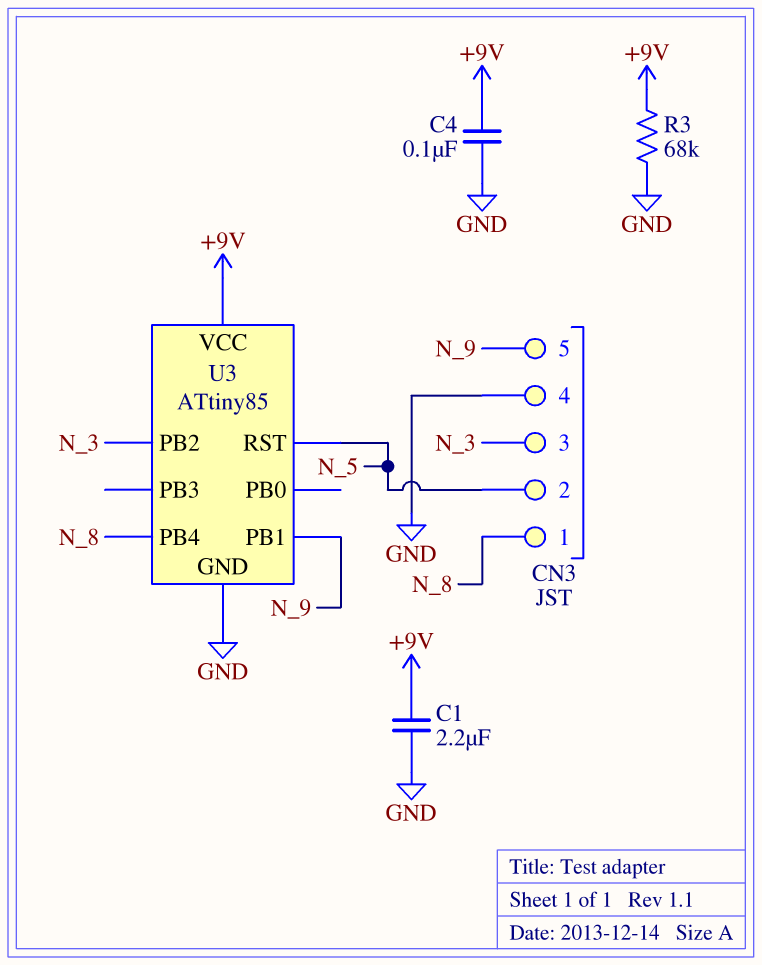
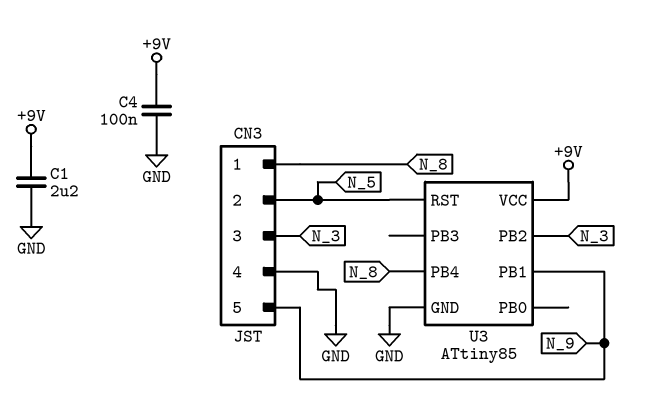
R3: 68k (+9V, GND) -> none

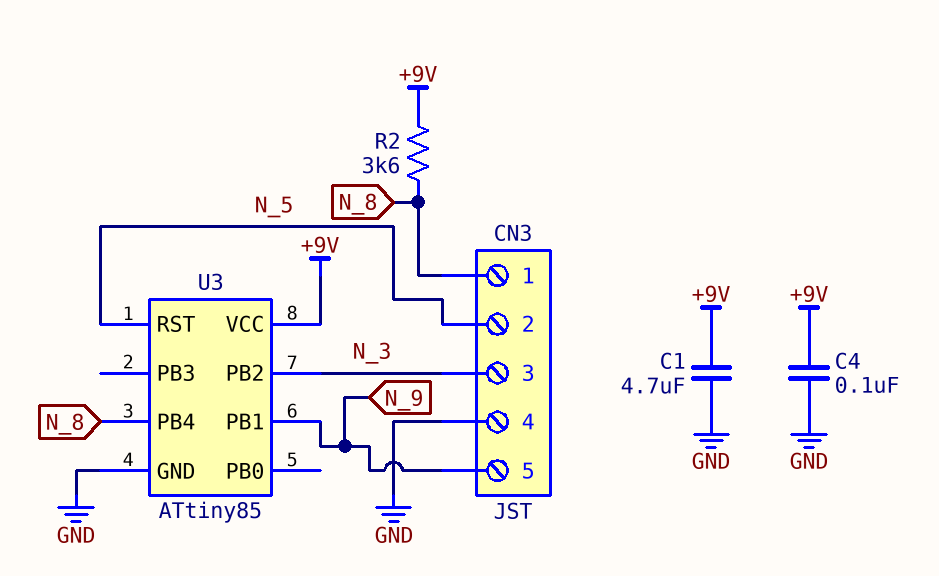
C1: 2.2uF (+9V, GND) -> 4.7uF (+9V, GND)
R2: none -> 3.6k (+9V, N_8)

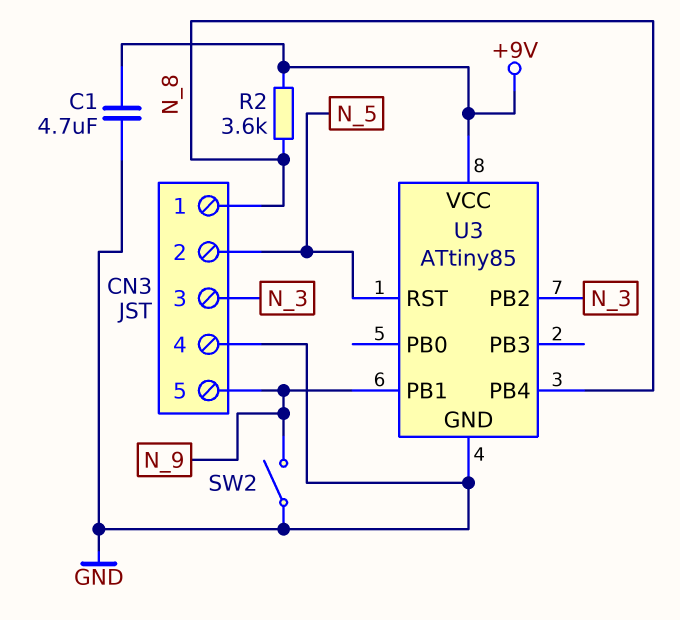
C4: 100nF (+9V, GND) -> none
SW2: none -> switch (GND, N_9)

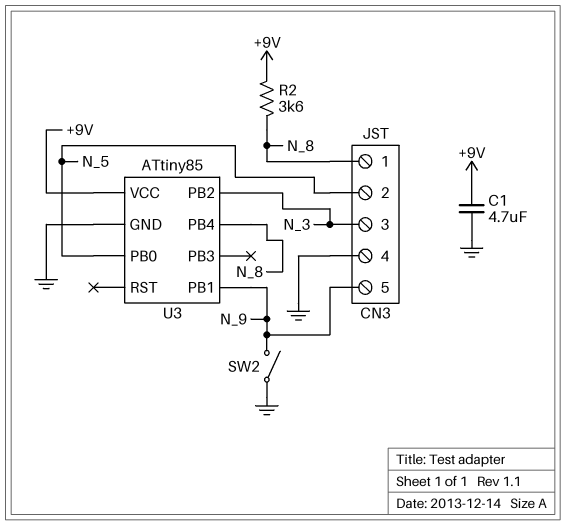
U3 pin PB0: none -> N_5
U3 pin RST: N_5 -> none

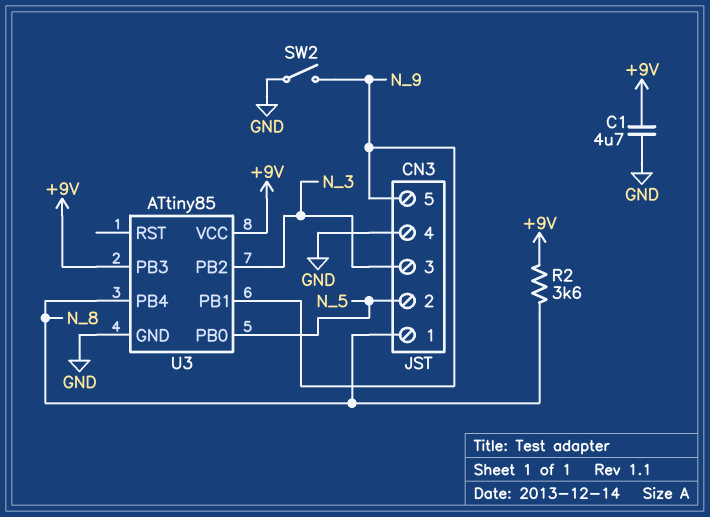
U3 pin PB3: none -> +9V

